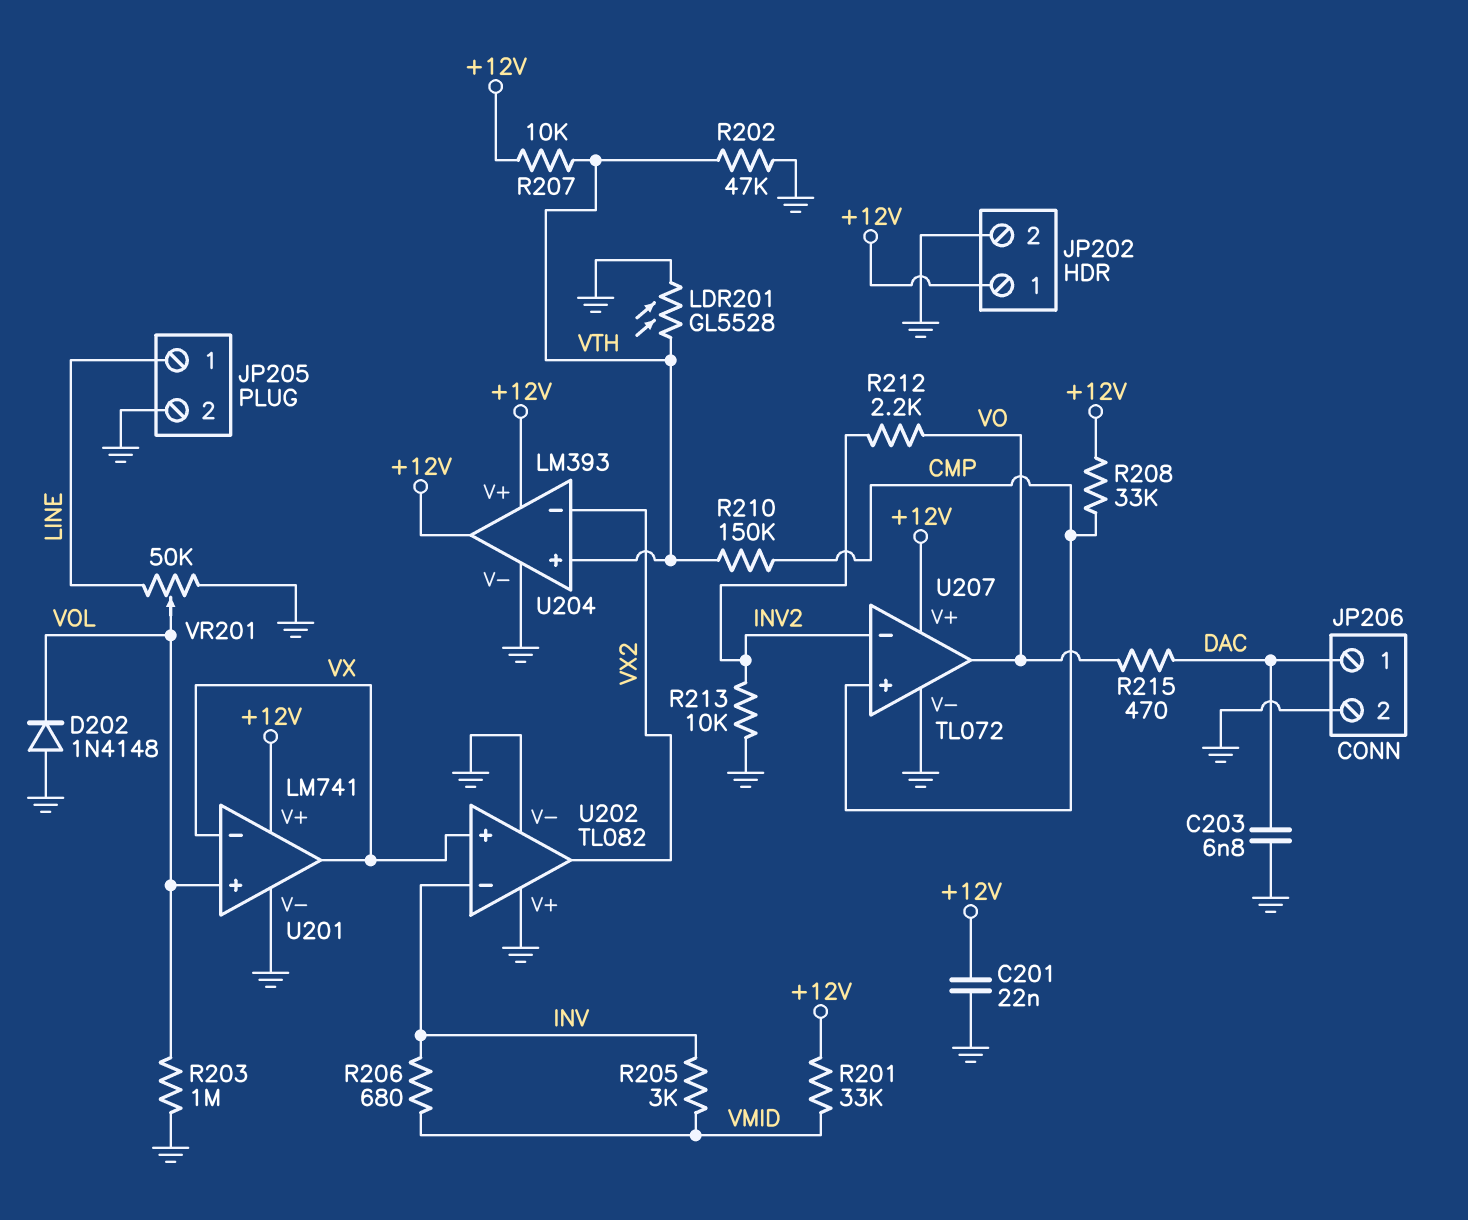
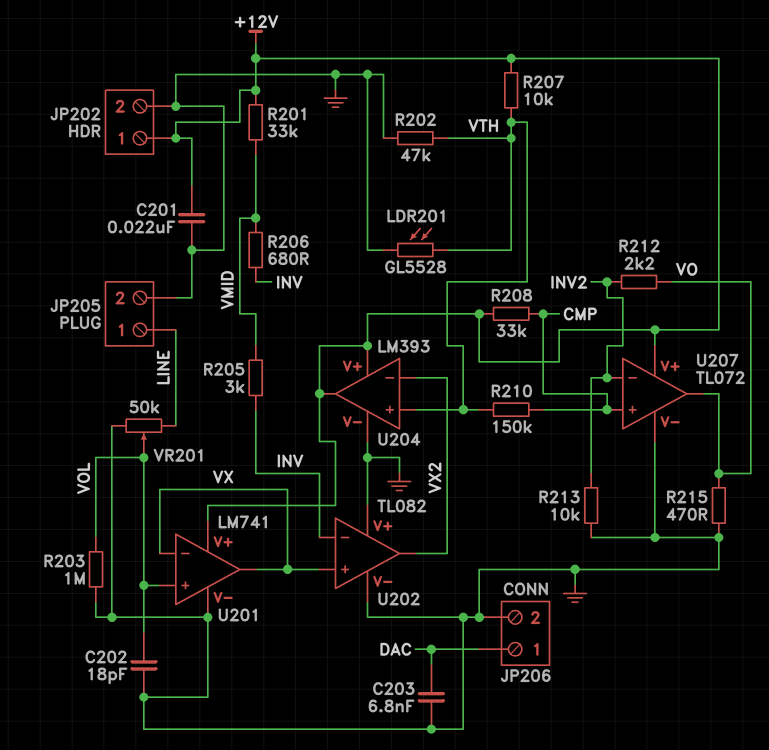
C202: none -> 18pF (GND, VOL)
D202: diode 1N4148 (A GND, K VOL) -> none
R215: 470 (DAC, VO) -> 470 (GND, VO)

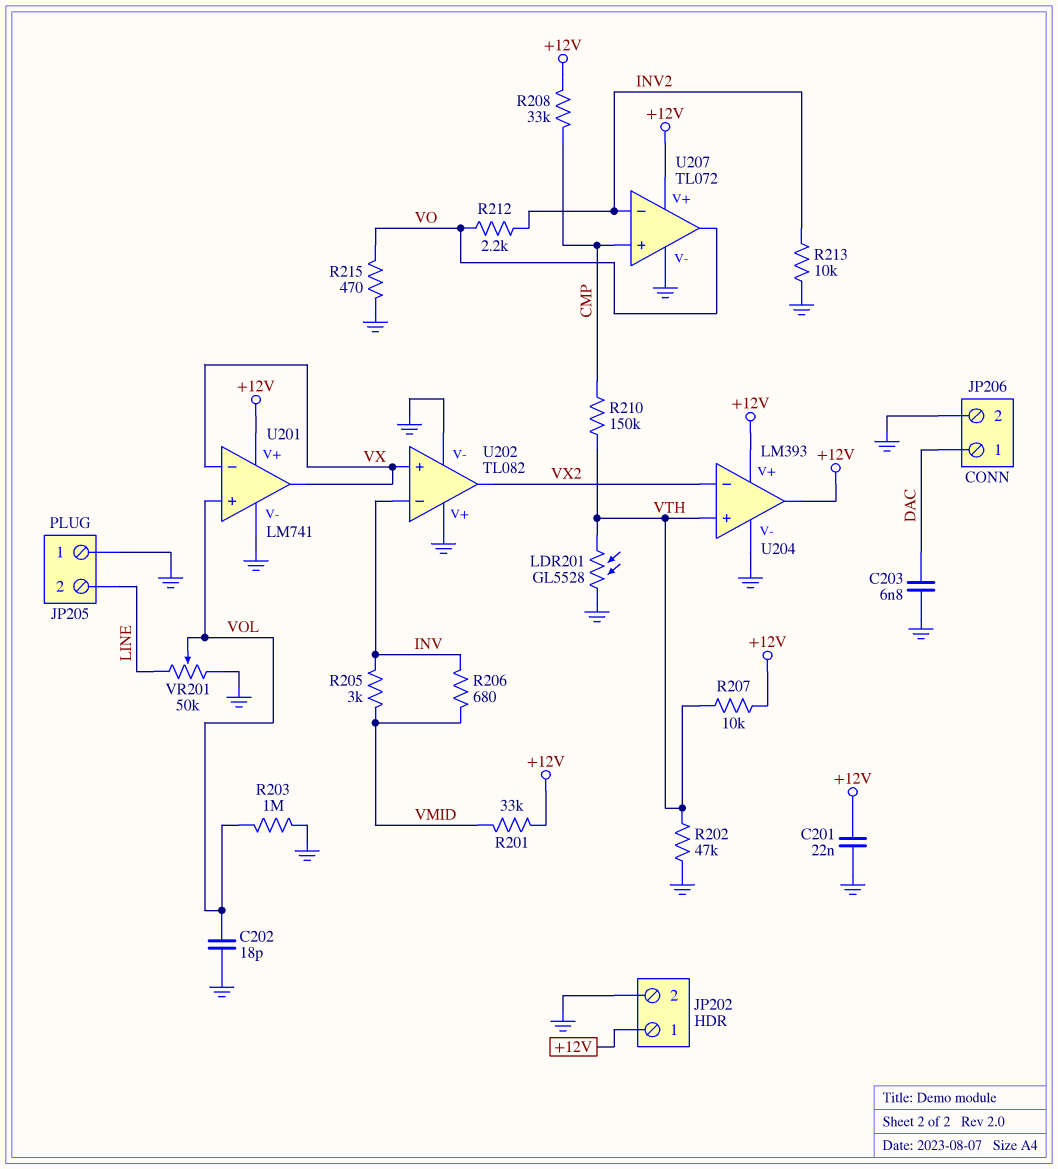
JP205 pin 1: LINE -> GND
JP205 pin 2: GND -> LINE

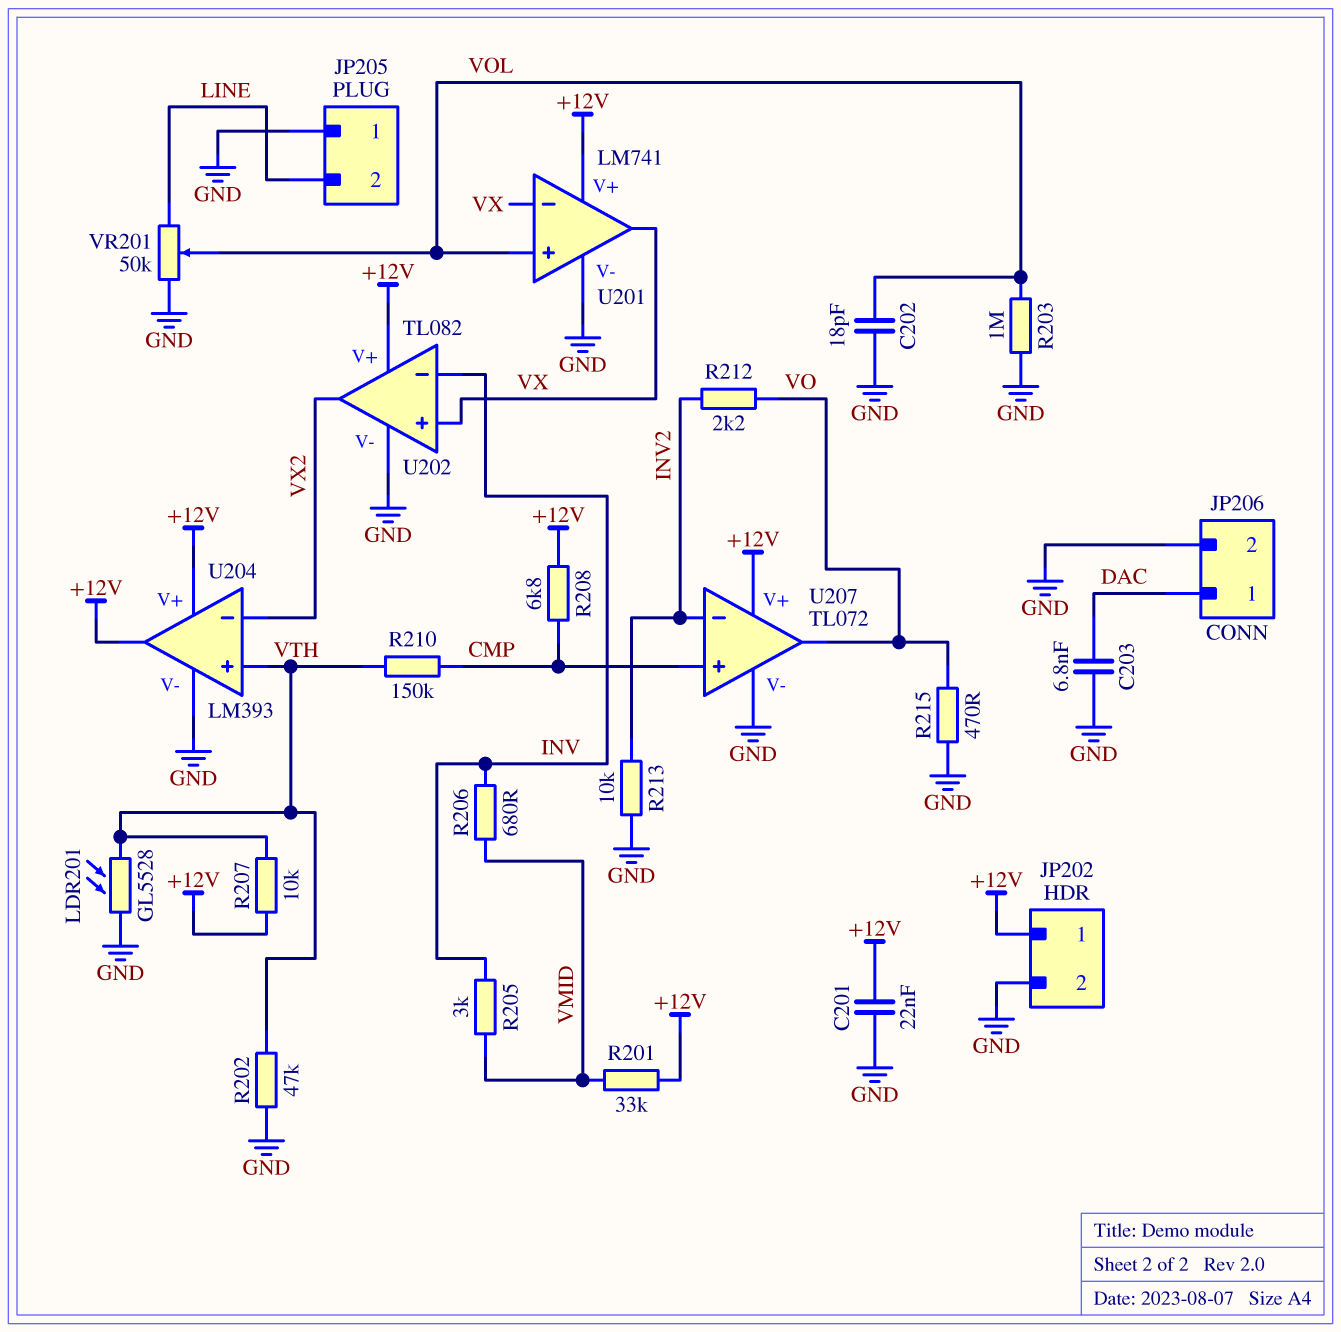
R208: 33k (+12V, CMP) -> 6.8k (+12V, CMP)
U202 pin V+: GND -> +12V

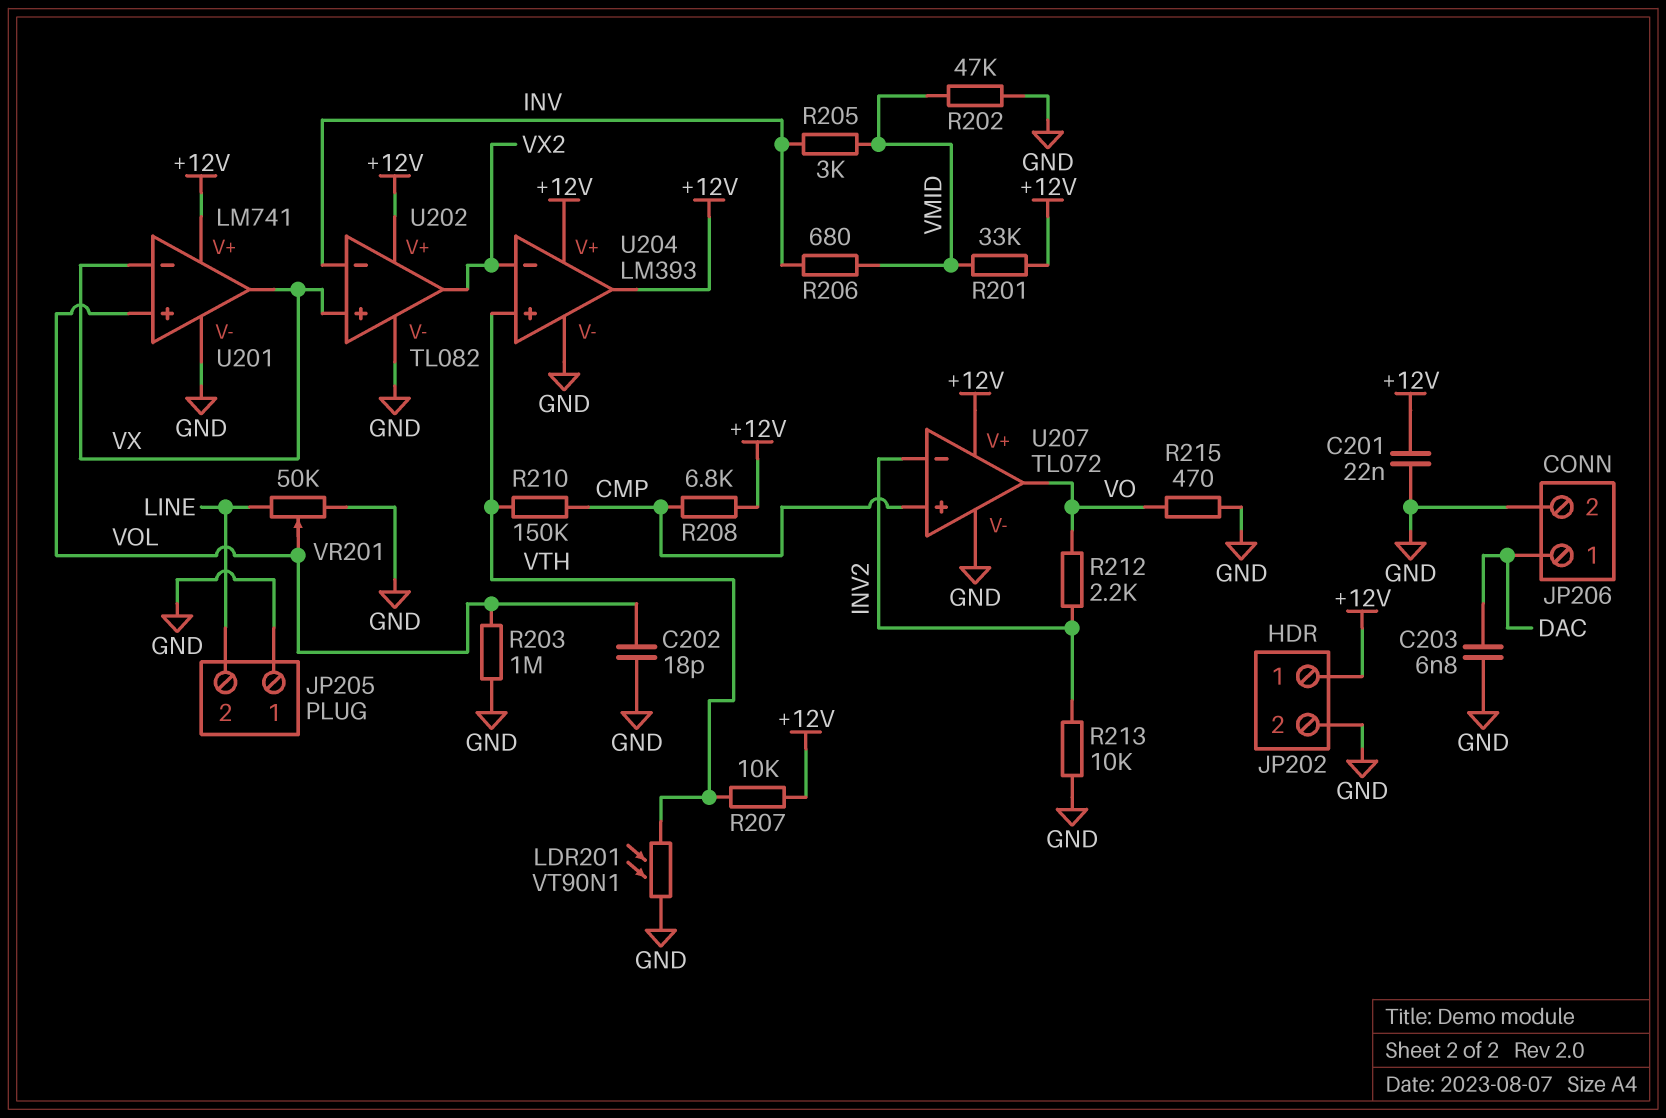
LDR201: GL5528 (GND, VTH) -> VT90N1 (GND, VTH)
R202: 47k (GND, VTH) -> 47k (GND, VMID)

